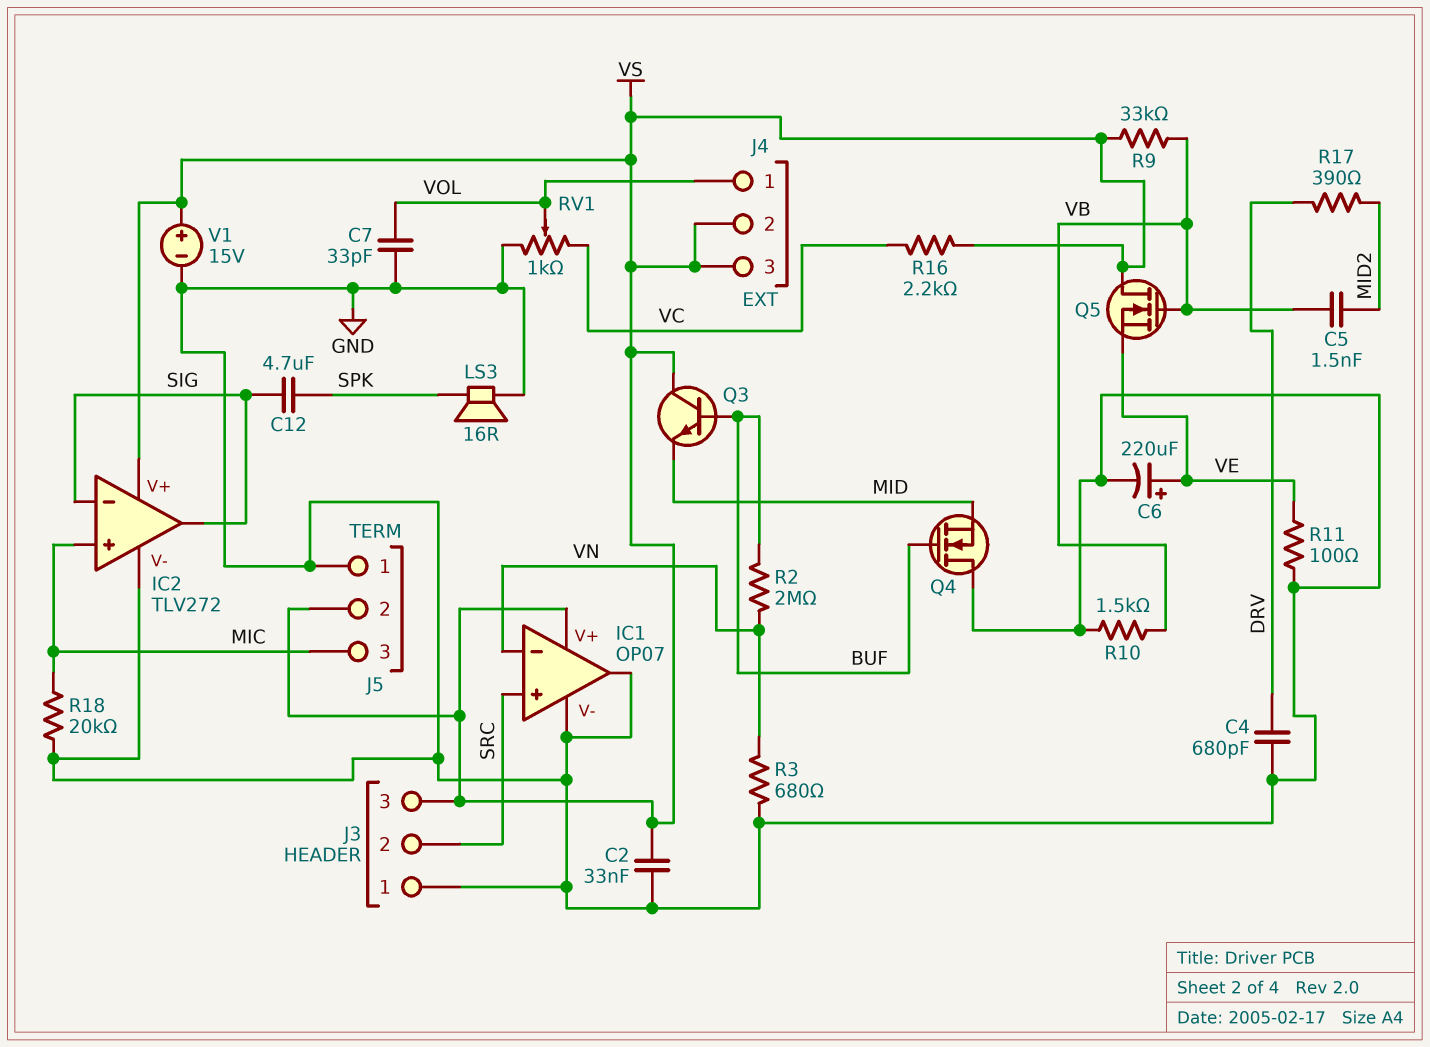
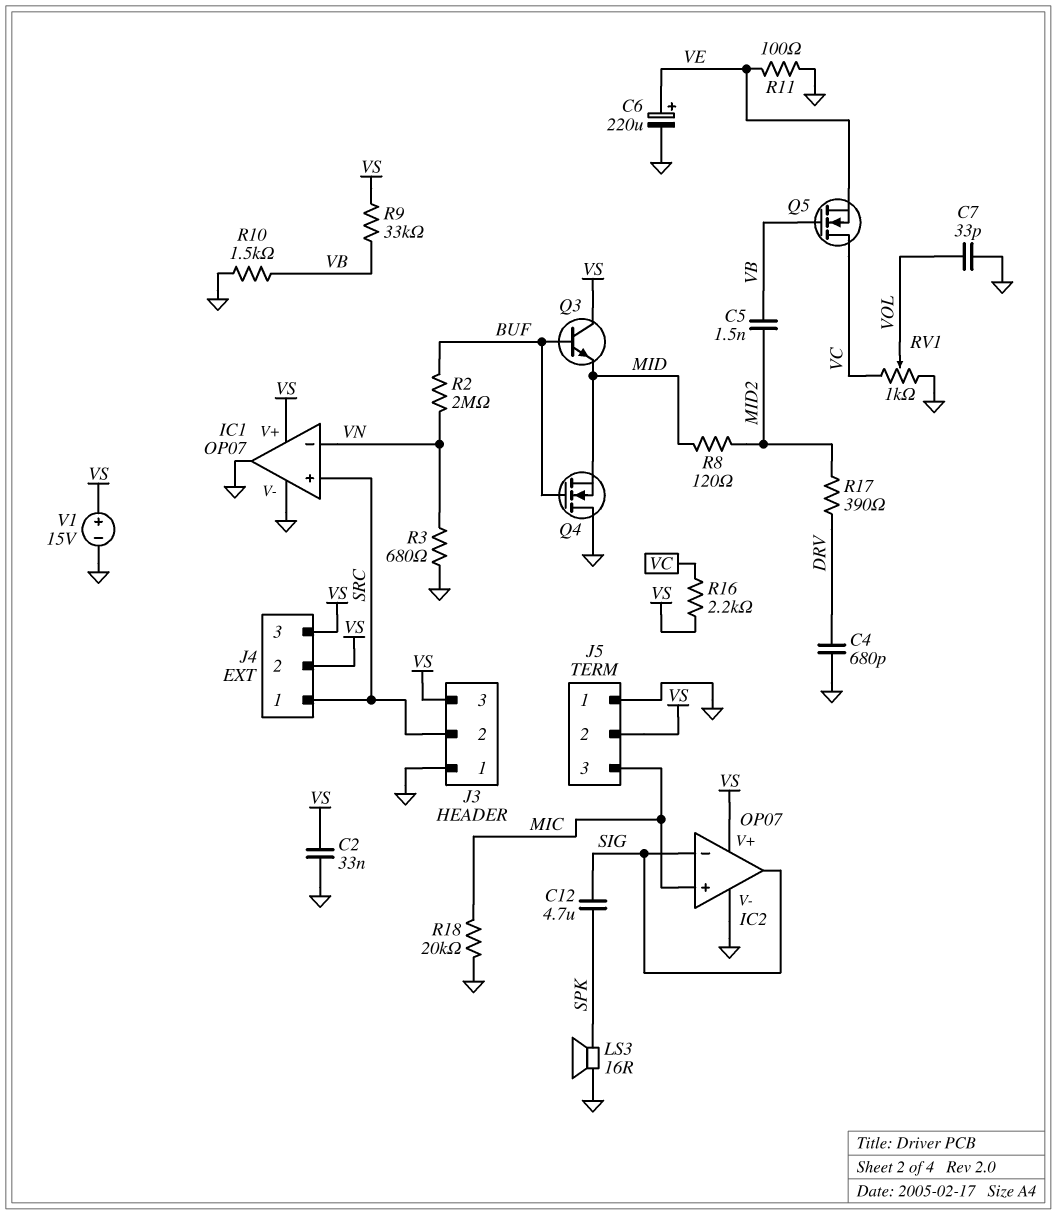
IC2: TLV272 -> OP07
J4 pin 1: VOL -> SRC
Q5: NMOS (G VB, D VS, S VE) -> NMOS (G VB, D VC, S VE)
R8: none -> 120 (MID, MID2)

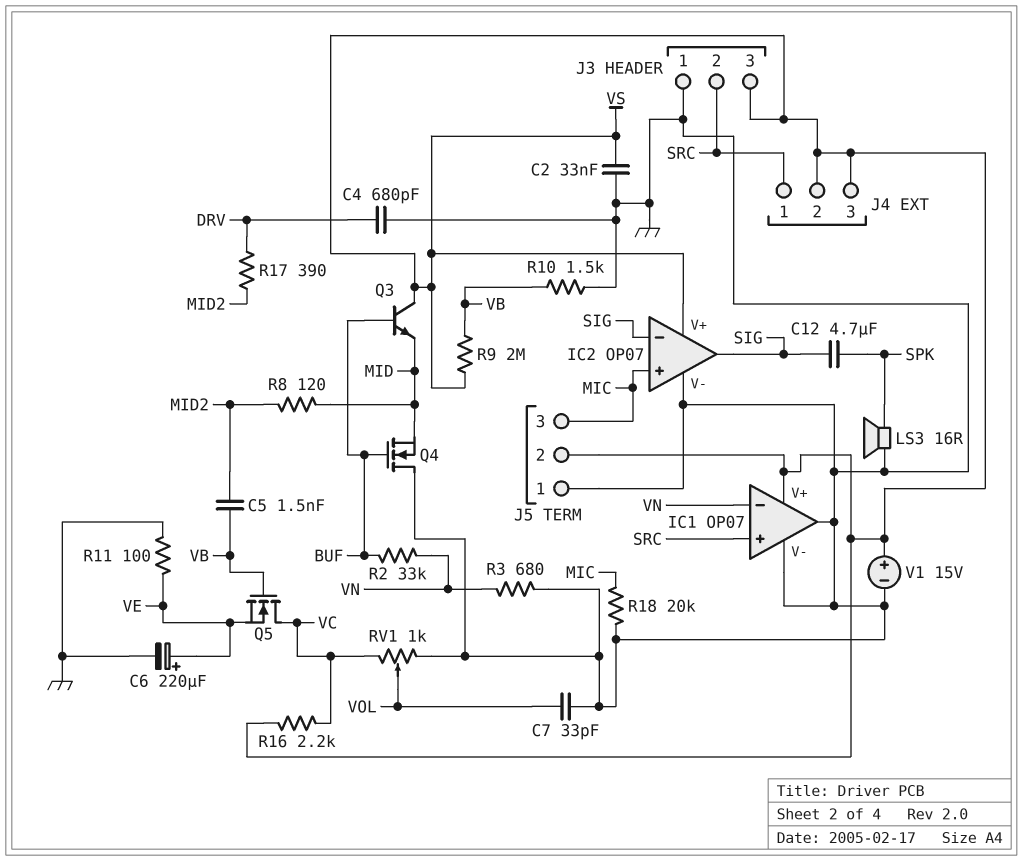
R2: 2M (BUF, VN) -> 33k (BUF, VN)
R9: 33k (VB, VS) -> 2M (VB, VS)

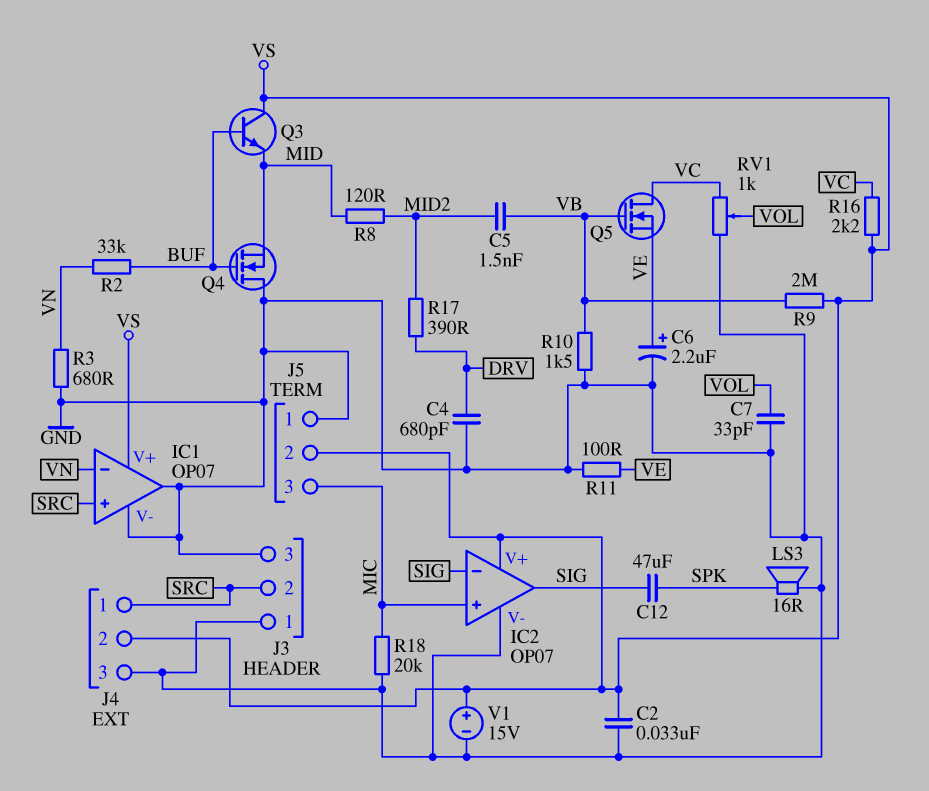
C6: 220uF (plus VE, minus GND) -> 2.2uF (plus VE, minus GND)
C12: 4.7uF (SIG, SPK) -> 47uF (SIG, SPK)
J3 pin 3: VS -> GND
J4 pin 3: VS -> GND

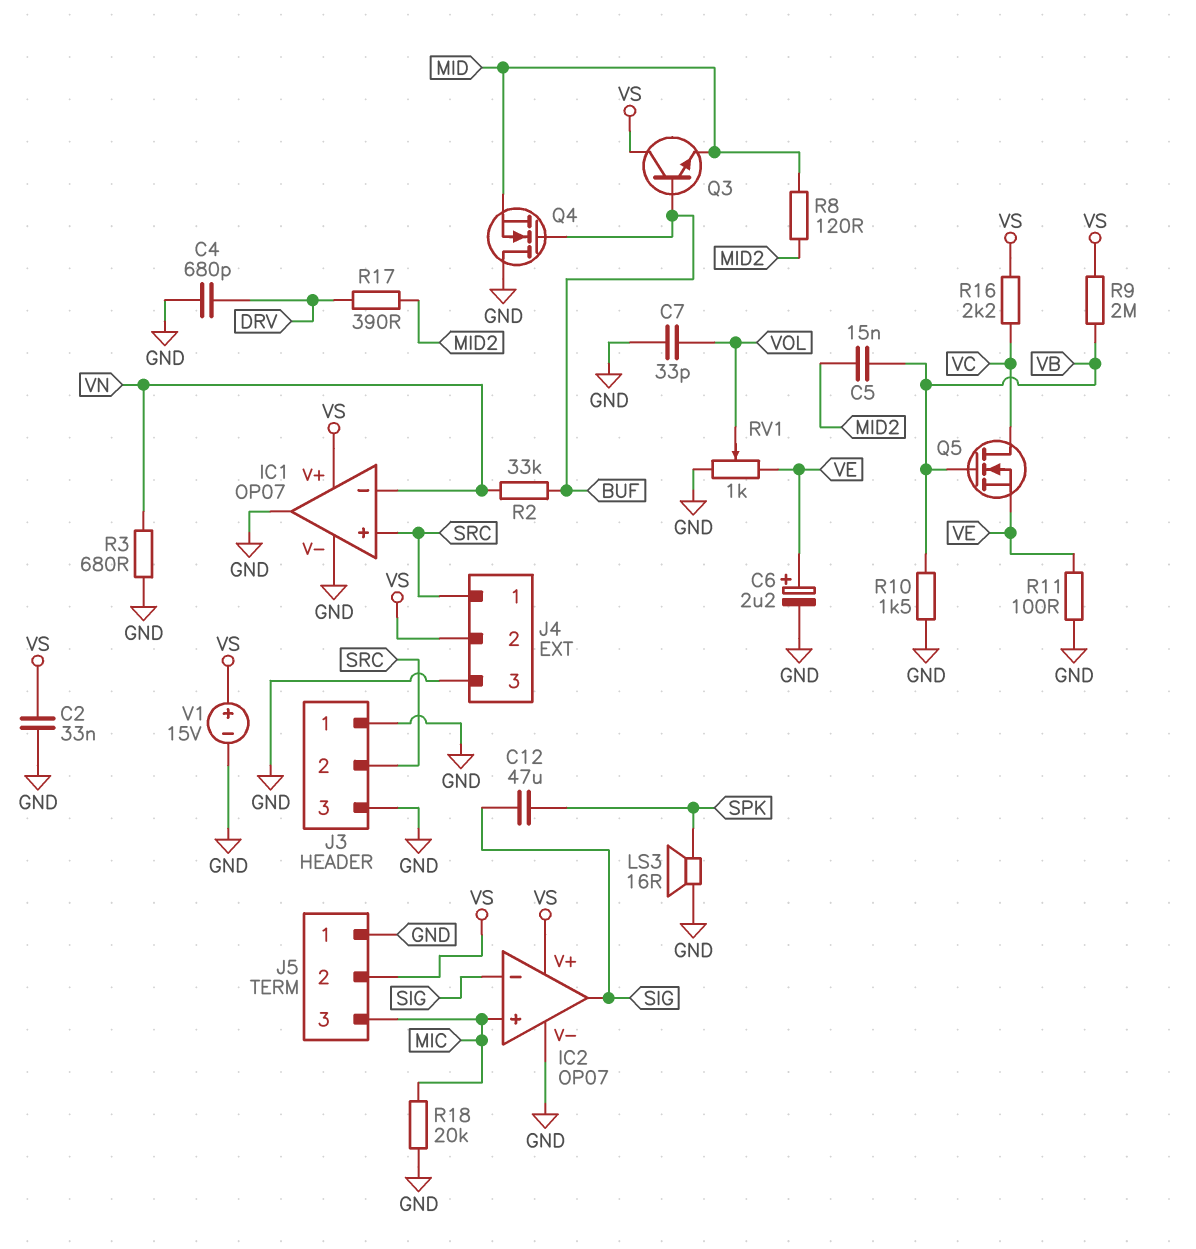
C5: 1.5nF (MID2, VB) -> 15nF (MID2, VB)
RV1: 1k (GND, VC, wiper VOL) -> 1k (GND, VE, wiper VOL)

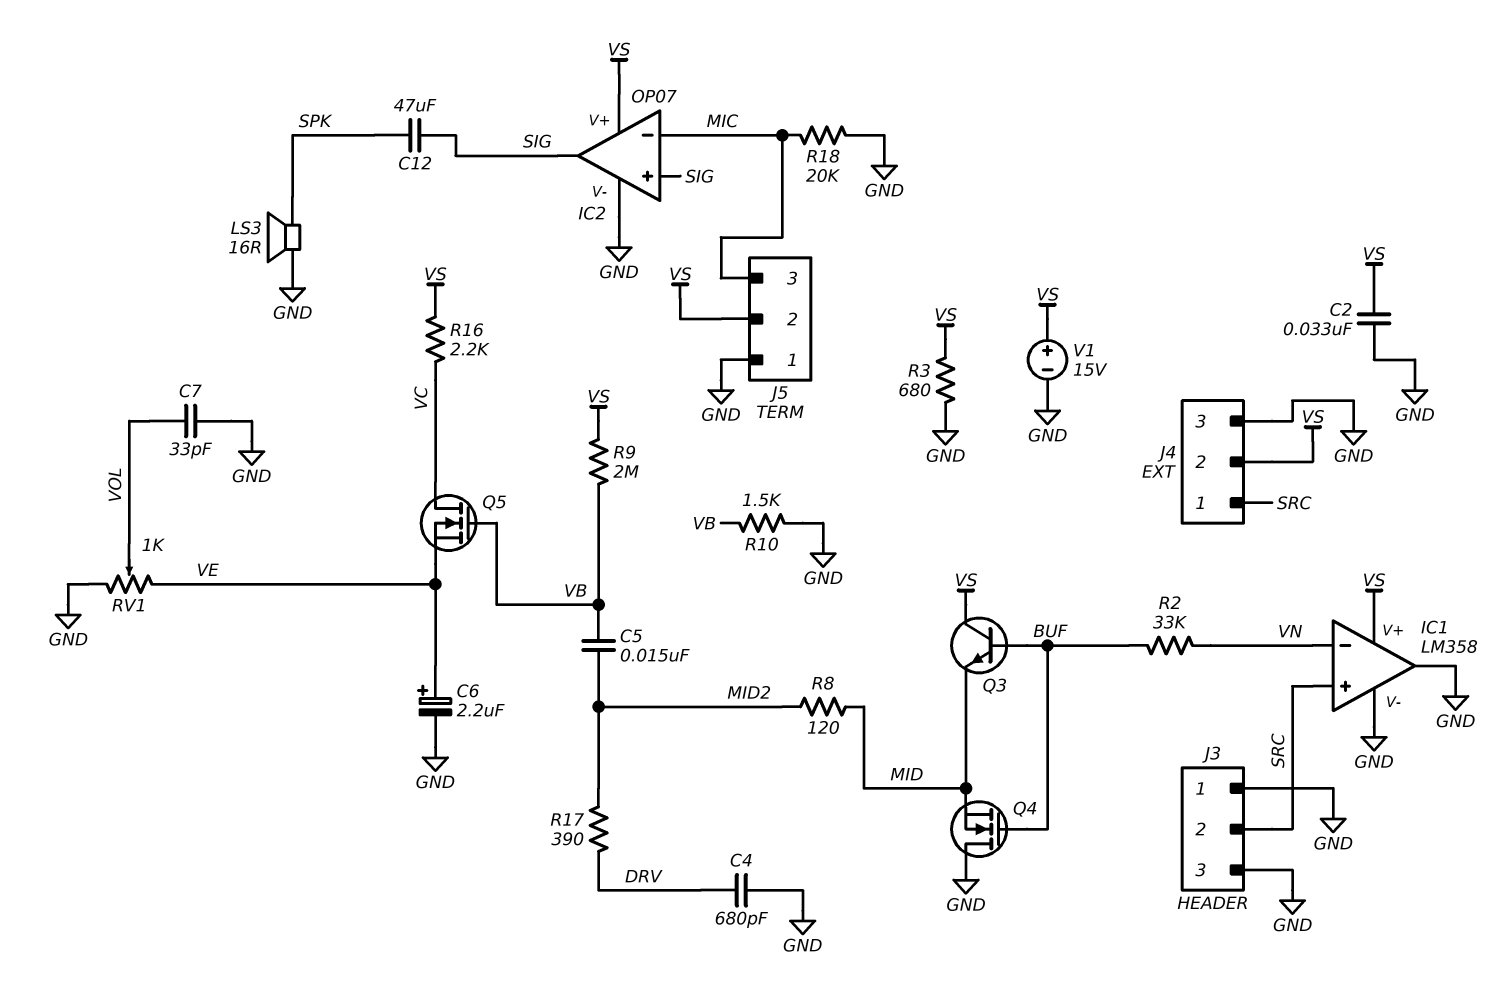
IC1: OP07 -> LM358
IC2 pin in+: MIC -> SIG
IC2 pin in-: SIG -> MIC
R3: 680 (GND, VN) -> 680 (GND, VS)
R11: 100 (GND, VE) -> none

